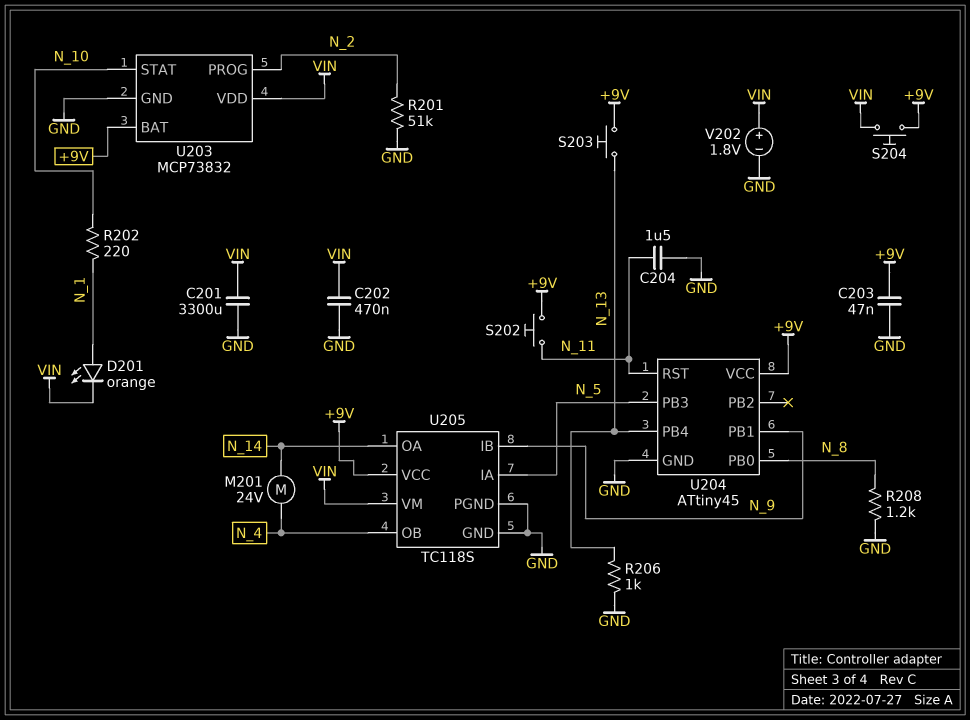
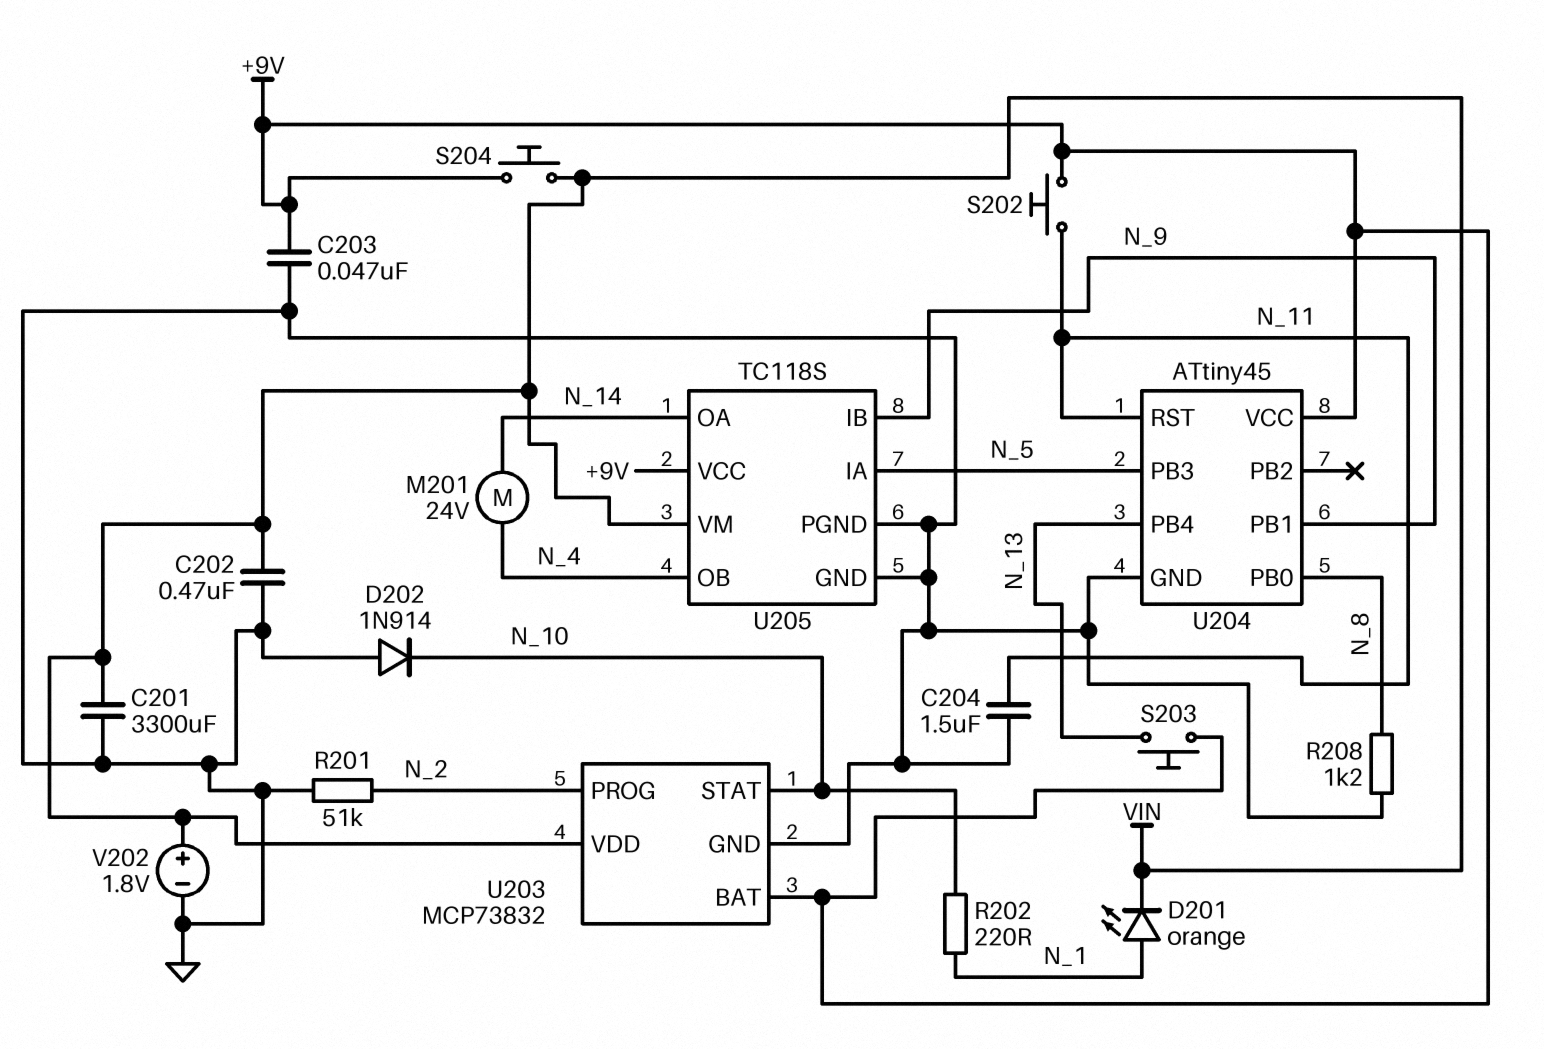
D202: none -> diode 1N914 (A GND, K N_10)
R206: 1k (GND, N_13) -> none

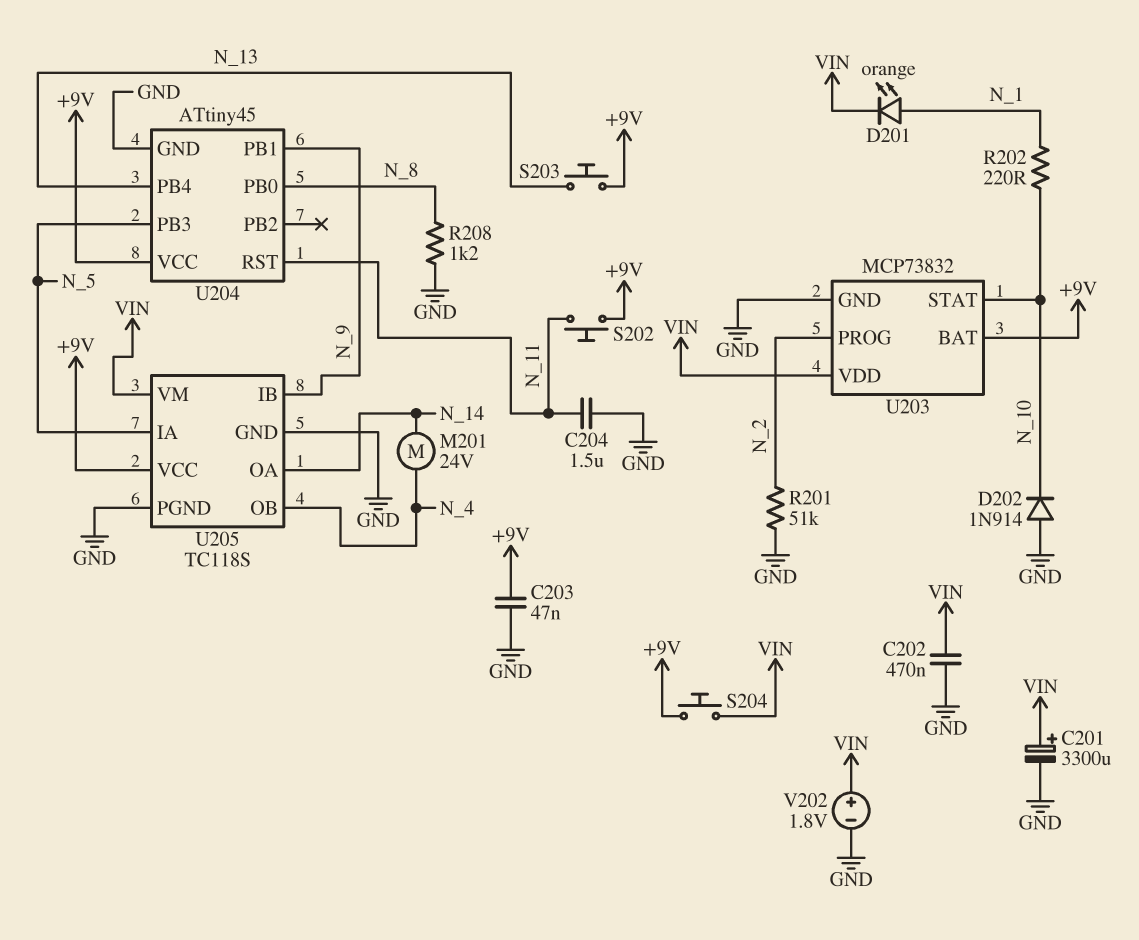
C201: 3300uF (GND, VIN) -> 3300uF (plus VIN, minus GND)

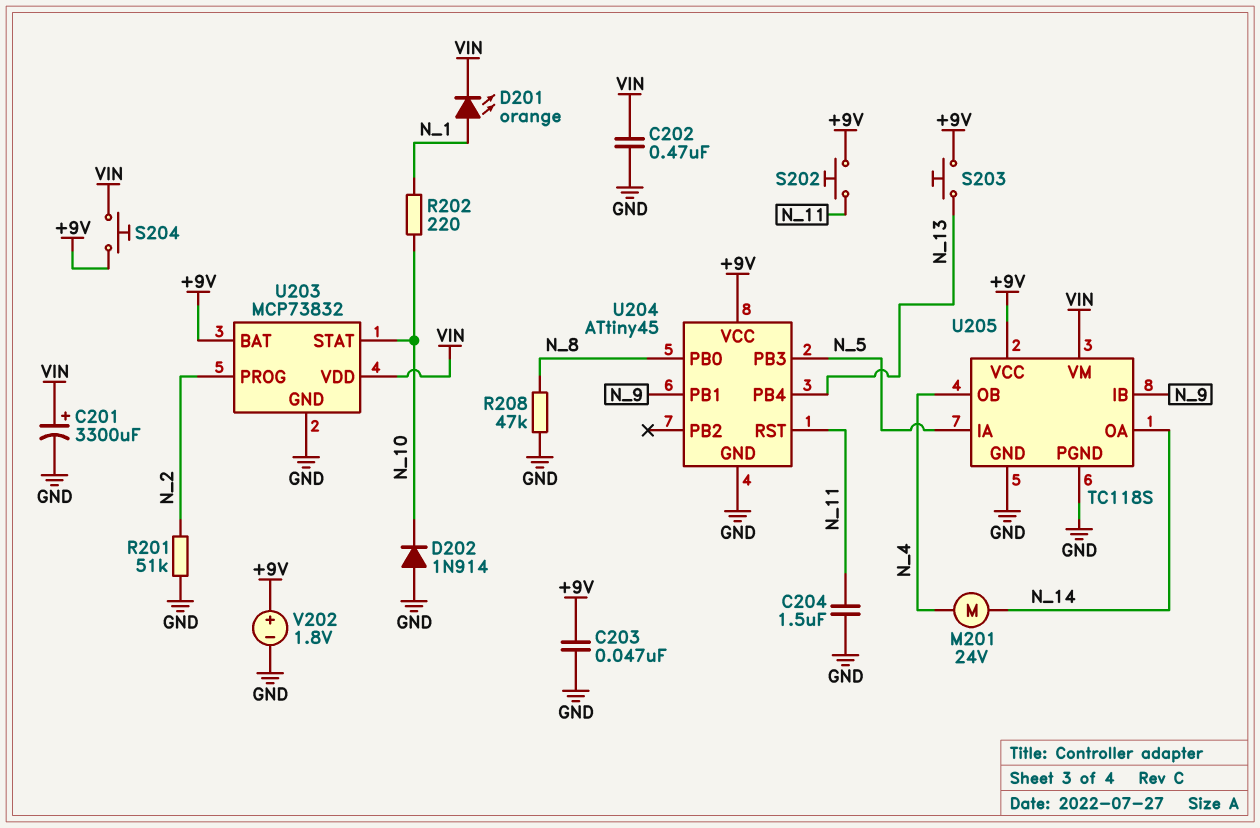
R208: 1.2k (GND, N_8) -> 47k (GND, N_8)
V202: 1.8V (plus VIN, minus GND) -> 1.8V (plus +9V, minus GND)

